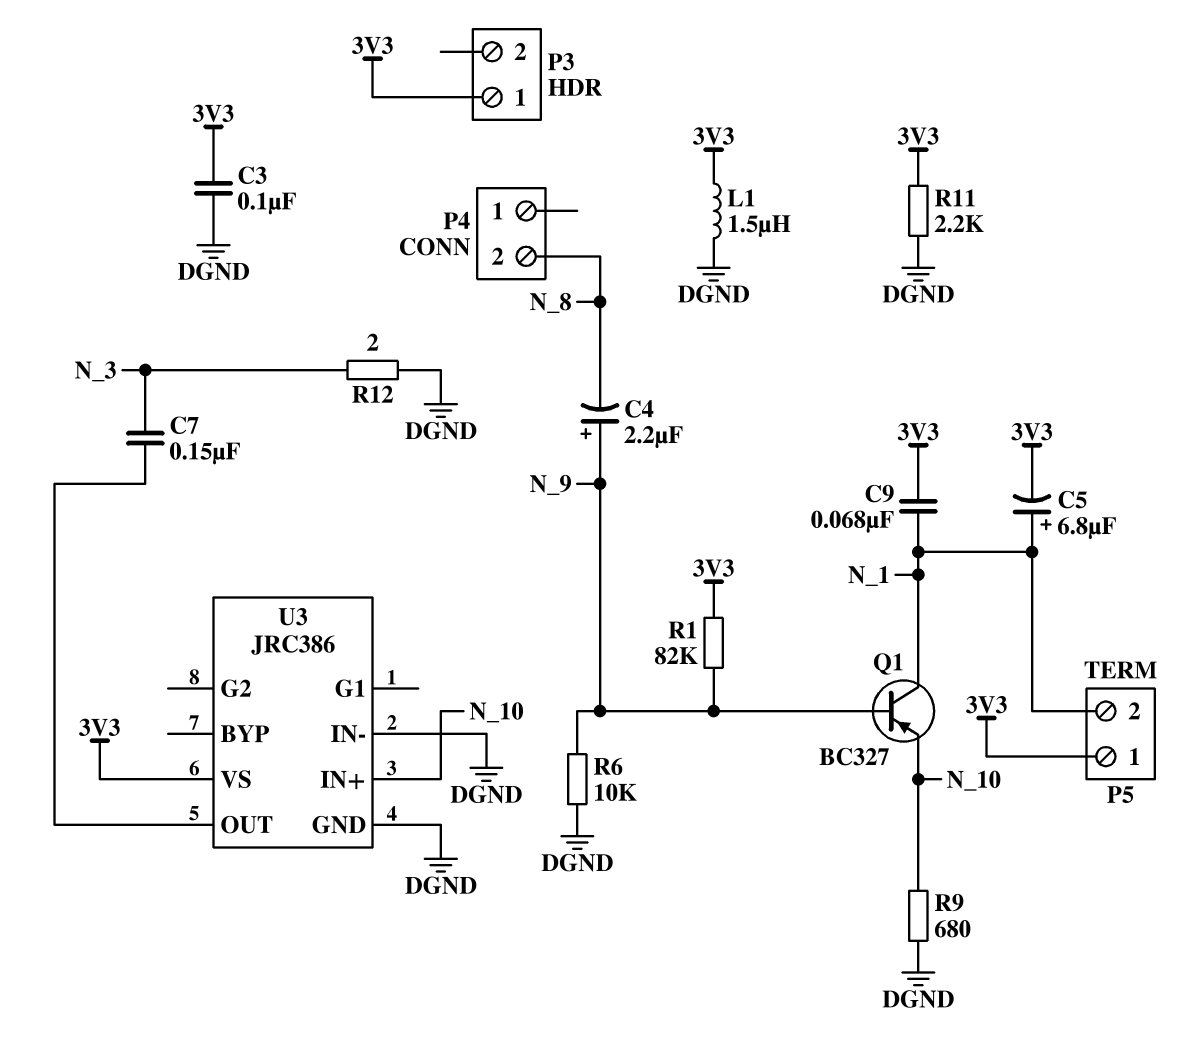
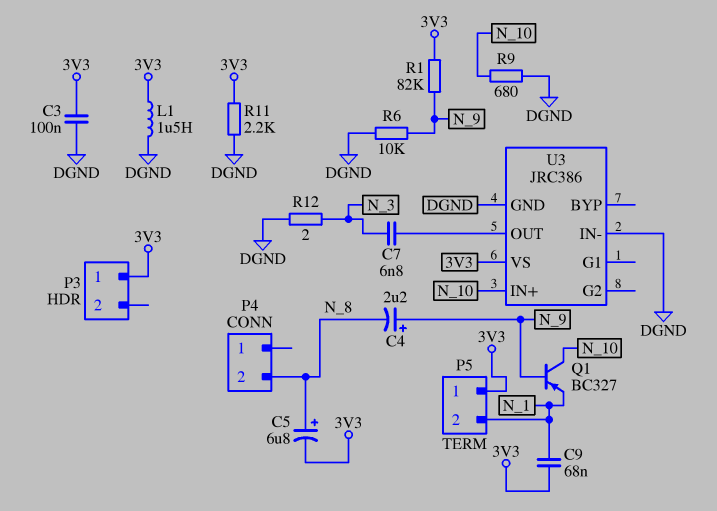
C5: 6.8uF (plus N_1, minus 3V3) -> 6.8uF (plus N_8, minus 3V3)
C7: 150nF (N_3, U3/OUT) -> 6.8nF (N_3, U3/OUT)
Q1: PNP BC327 (B N_9, C N_1, E N_10) -> PNP BC327 (B N_9, C N_10, E N_1)

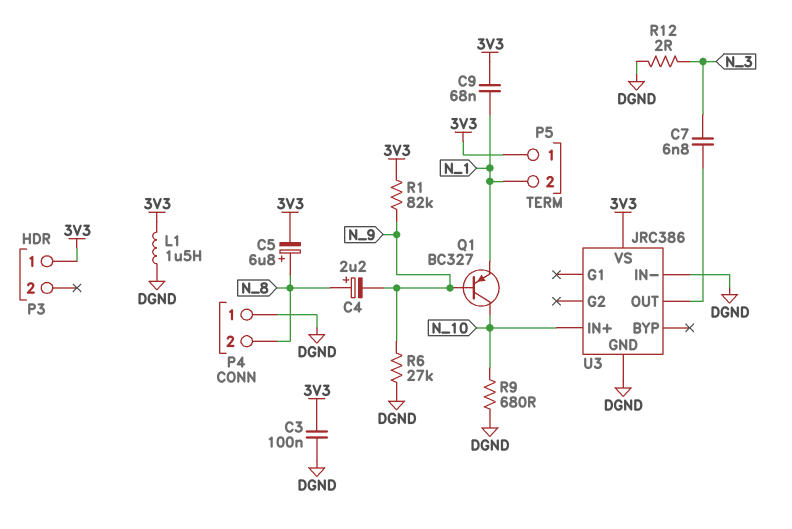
C4: 2.2uF (plus N_9, minus N_8) -> 2.2uF (plus N_8, minus N_9)
P4 pin 1: none -> DGND
R6: 10k (DGND, N_9) -> 27k (DGND, N_9)
R11: 2.2k (3V3, DGND) -> none

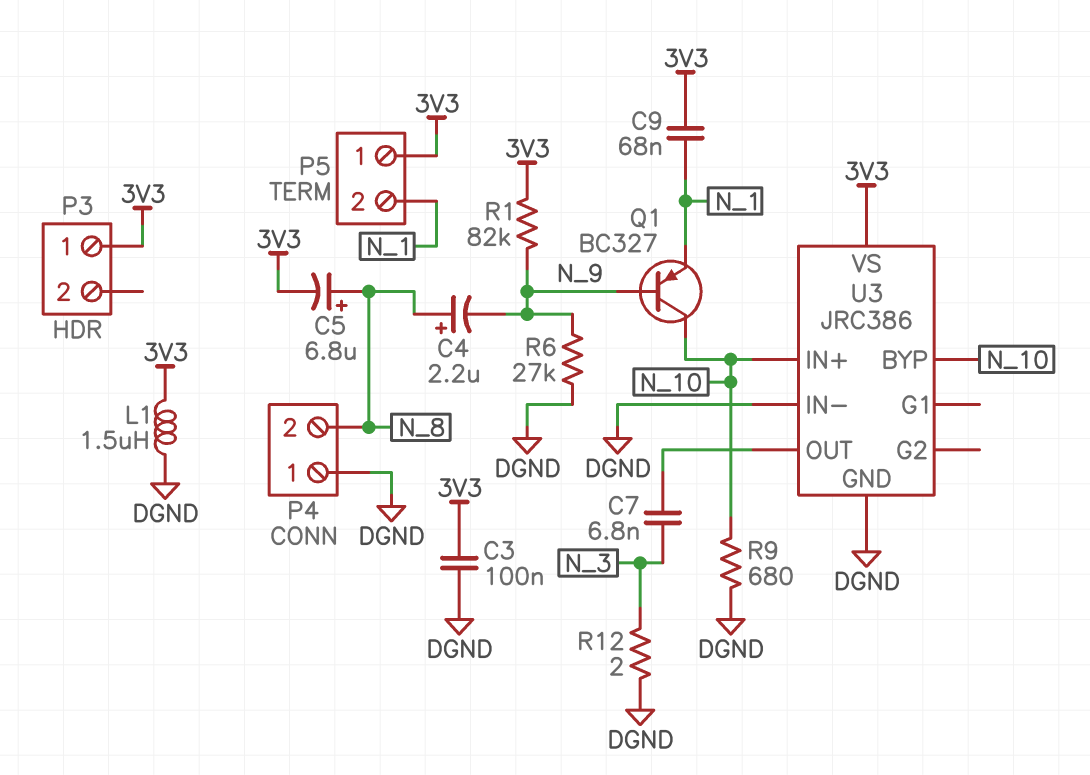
U3 pin BYP: none -> N_10

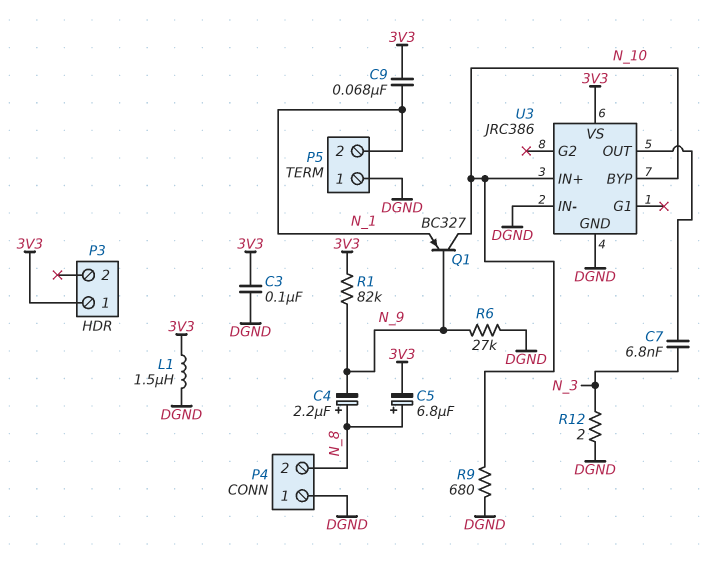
P5 pin 1: 3V3 -> DGND

